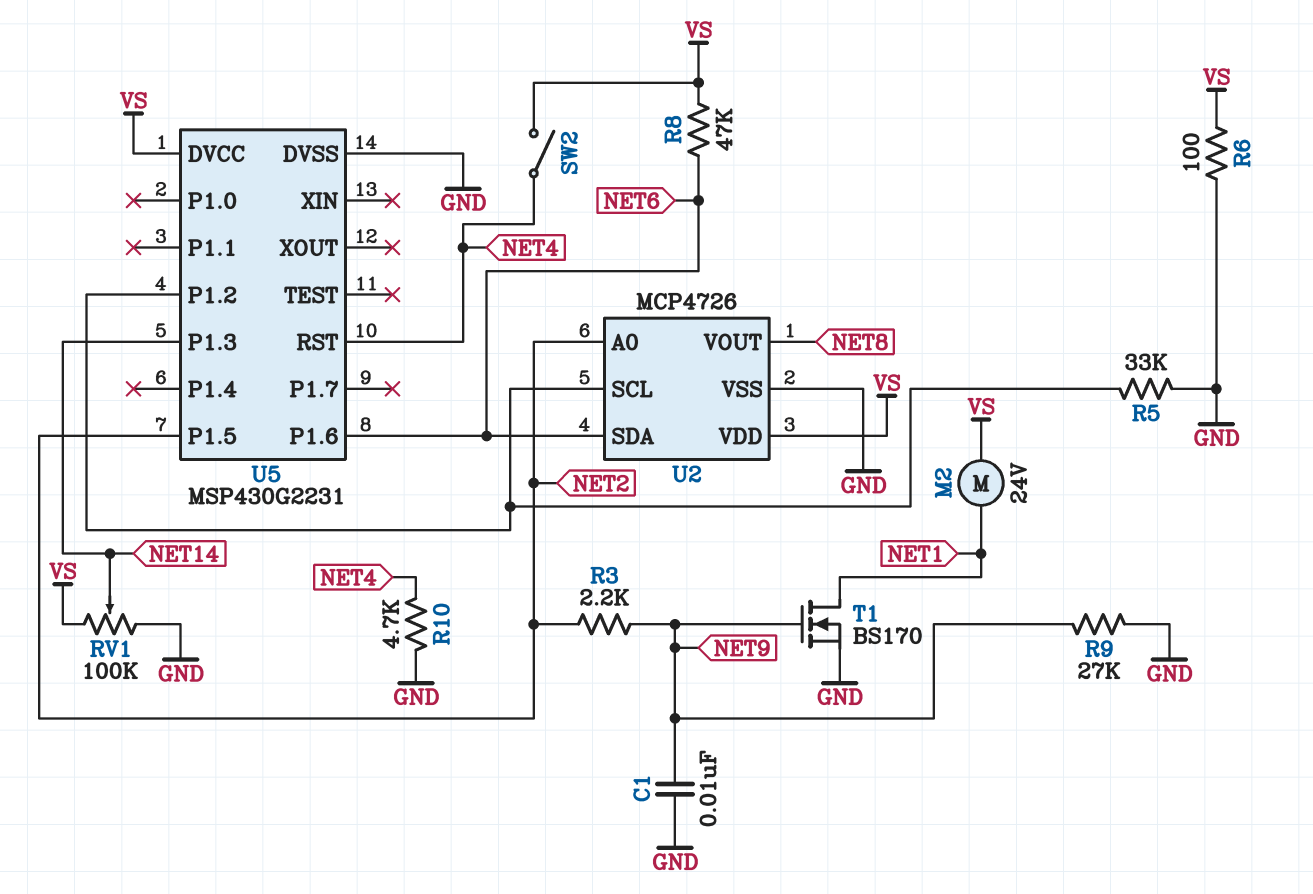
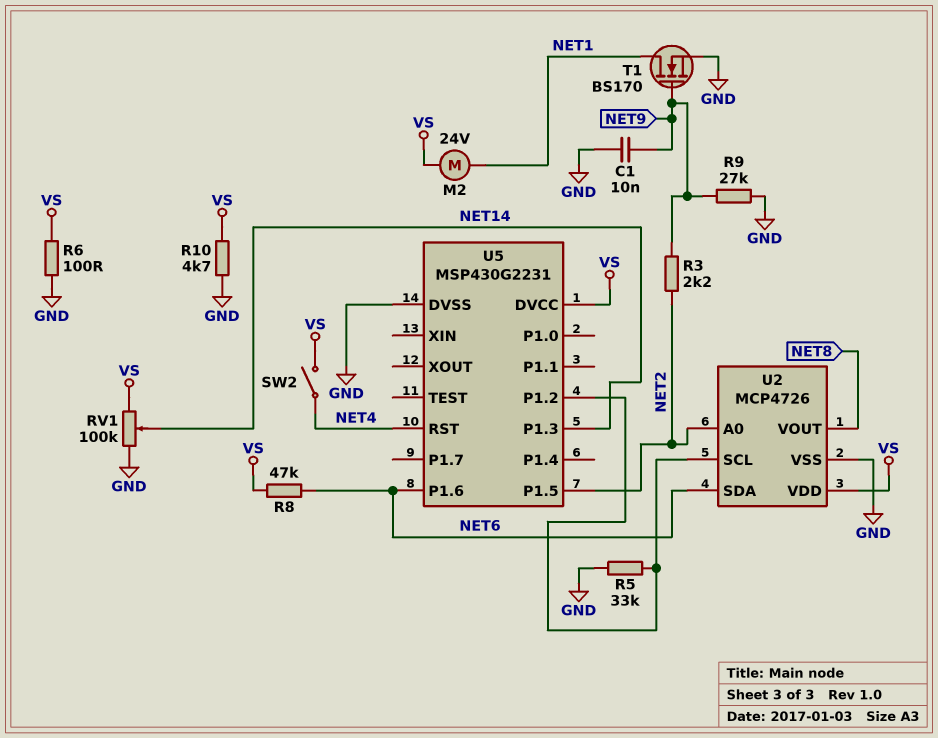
R10: 4.7k (GND, NET4) -> 4.7k (GND, VS)

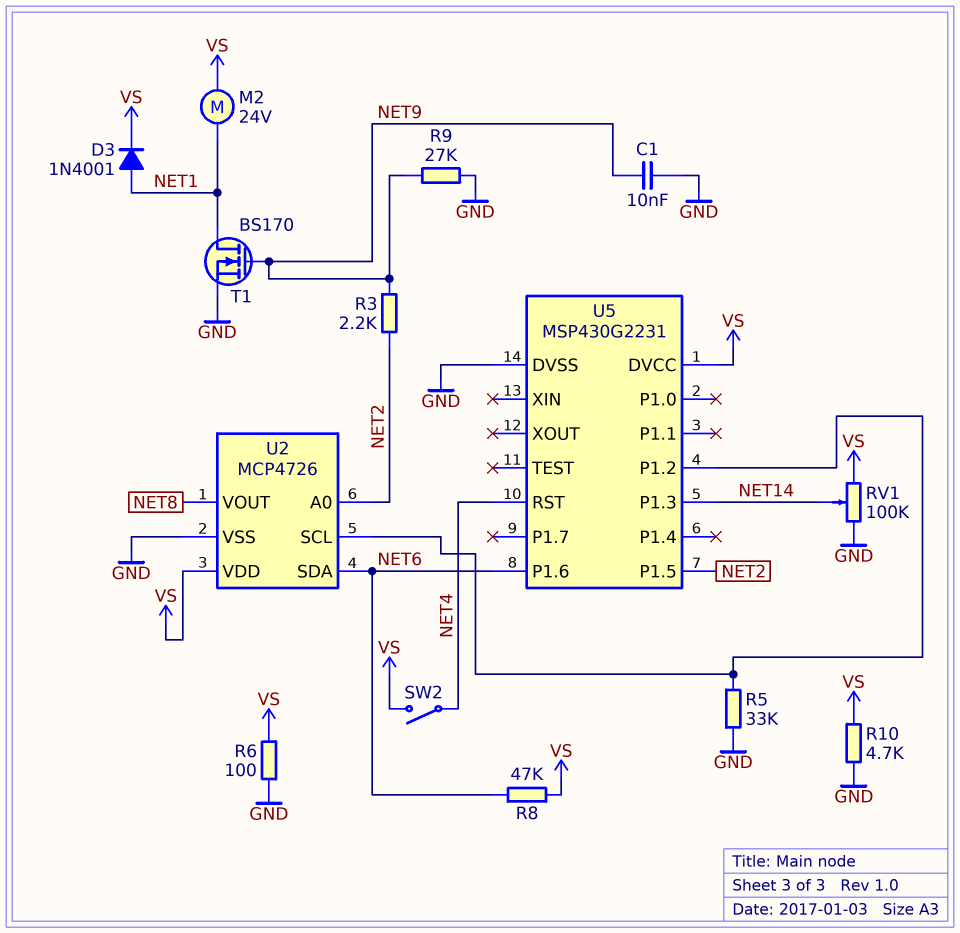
D3: none -> diode 1N4001 (A NET1, K VS)

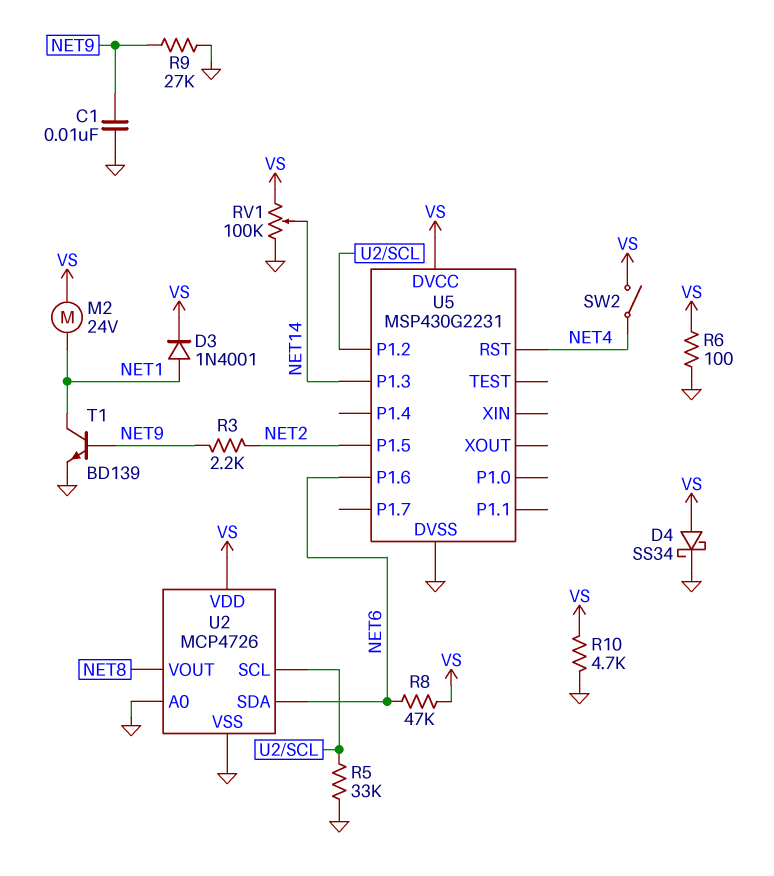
D4: none -> schottky SS34 (A VS, K GND)
T1: NMOS BS170 (G NET9, D NET1, S GND) -> NPN BD139 (B NET9, C NET1, E GND)
U2 pin A0: NET2 -> GND

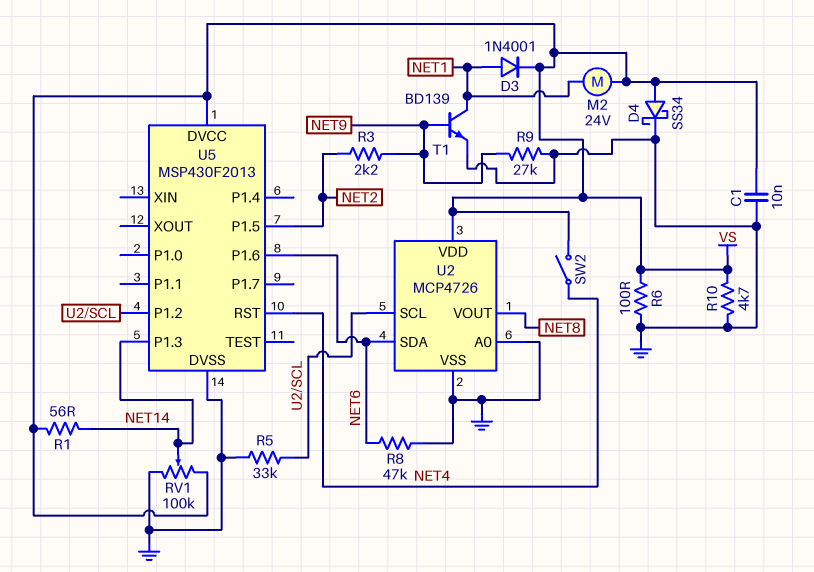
C1: 10nF (GND, NET9) -> 10nF (GND, VS)
R1: none -> 56 (NET14, VS)
R8: 47k (NET6, VS) -> 47k (GND, NET6)
U5: MSP430G2231 -> MSP430F2013

